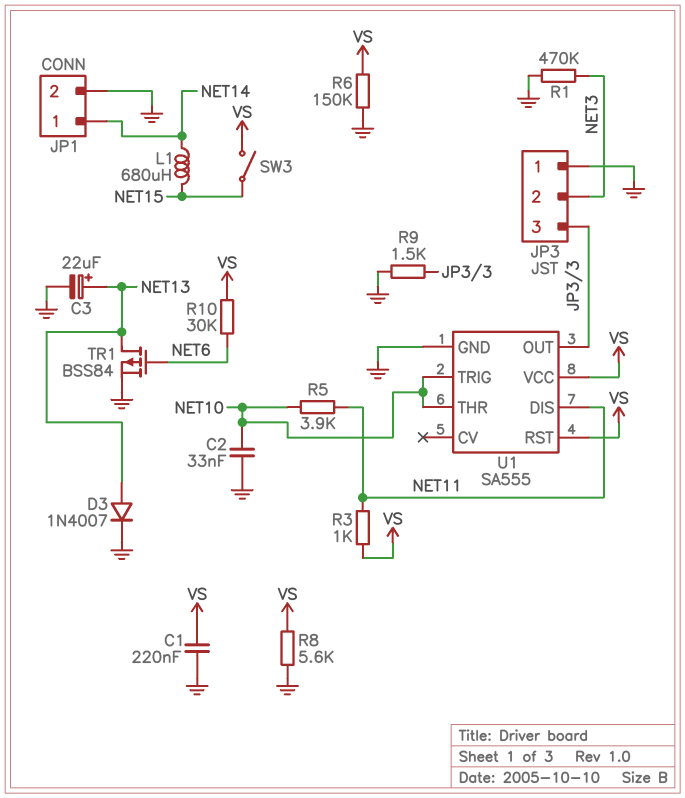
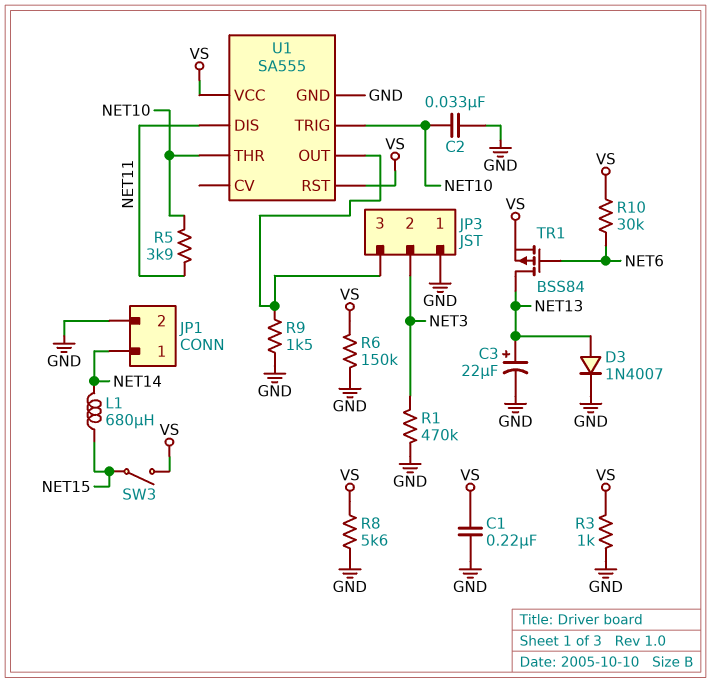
R3: 1k (NET11, VS) -> 1k (GND, VS)
TR1: PMOS BSS84 (G NET6, D NET13, S GND) -> PMOS BSS84 (G NET6, D NET13, S VS)

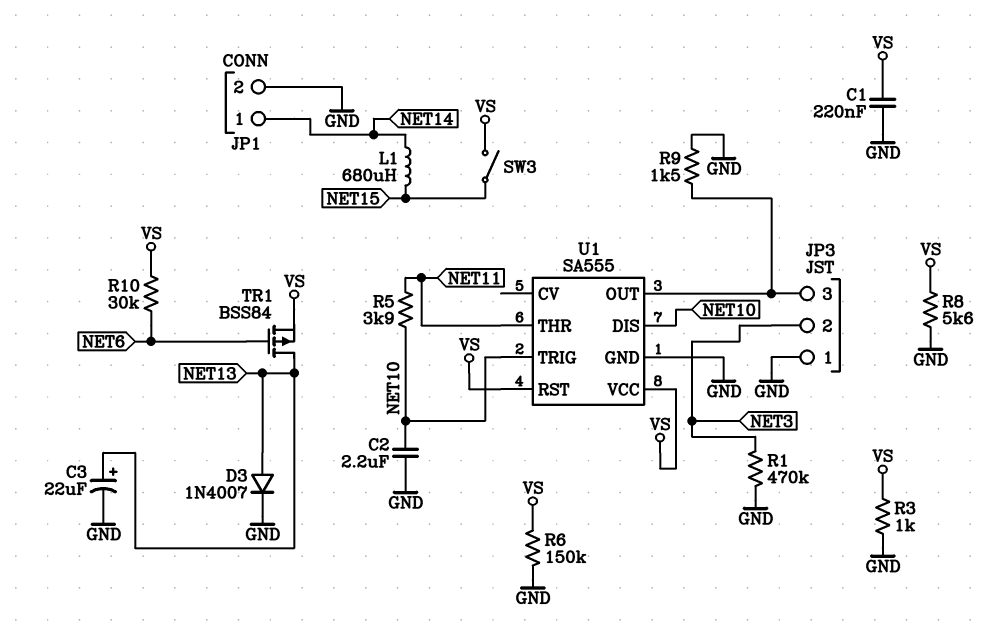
C2: 33nF (GND, NET10) -> 2.2uF (GND, NET10)
U1 pin DIS: NET11 -> NET10
U1 pin THR: NET10 -> NET11

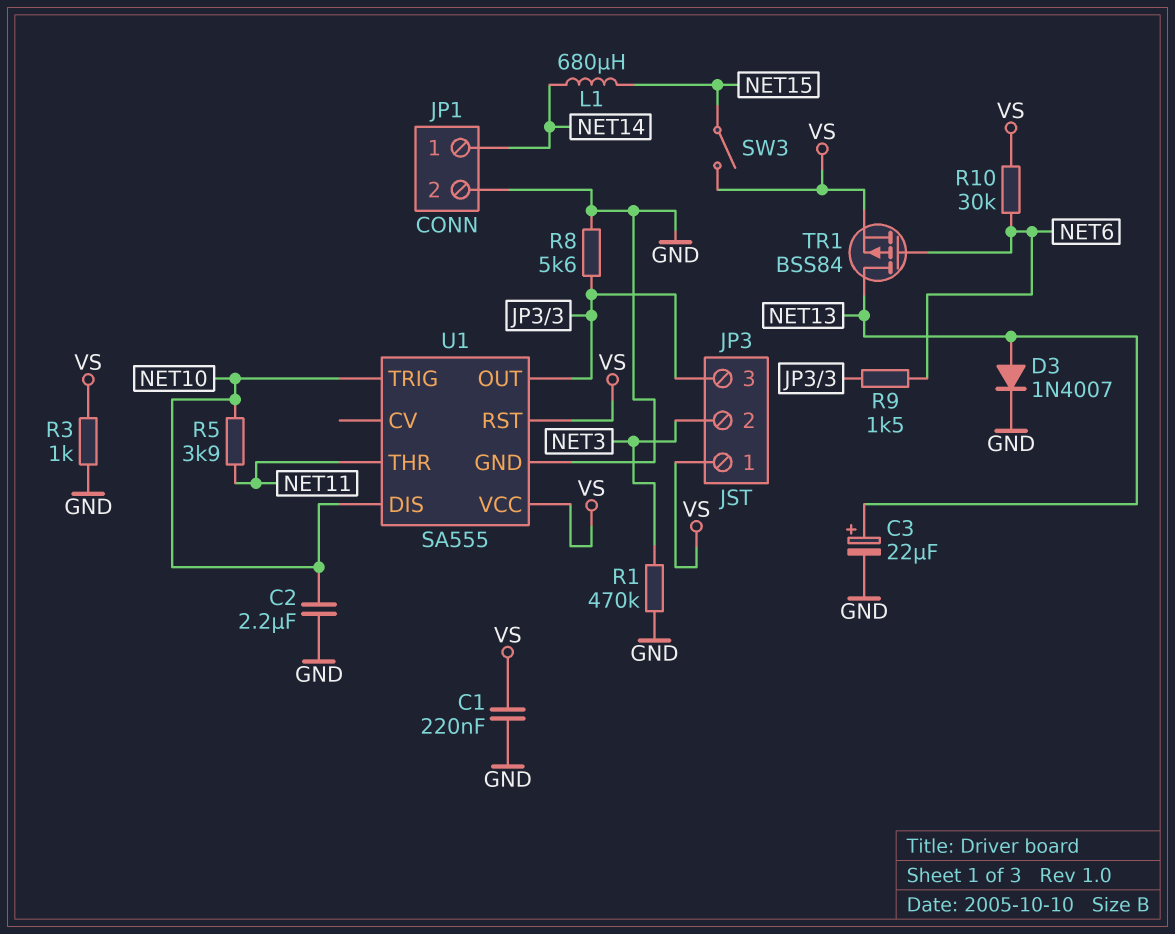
JP3 pin 1: GND -> VS
R6: 150k (GND, VS) -> none
R8: 5.6k (GND, VS) -> 5.6k (GND, JP3/3)
R9: 1.5k (GND, JP3/3) -> 1.5k (JP3/3, NET6)

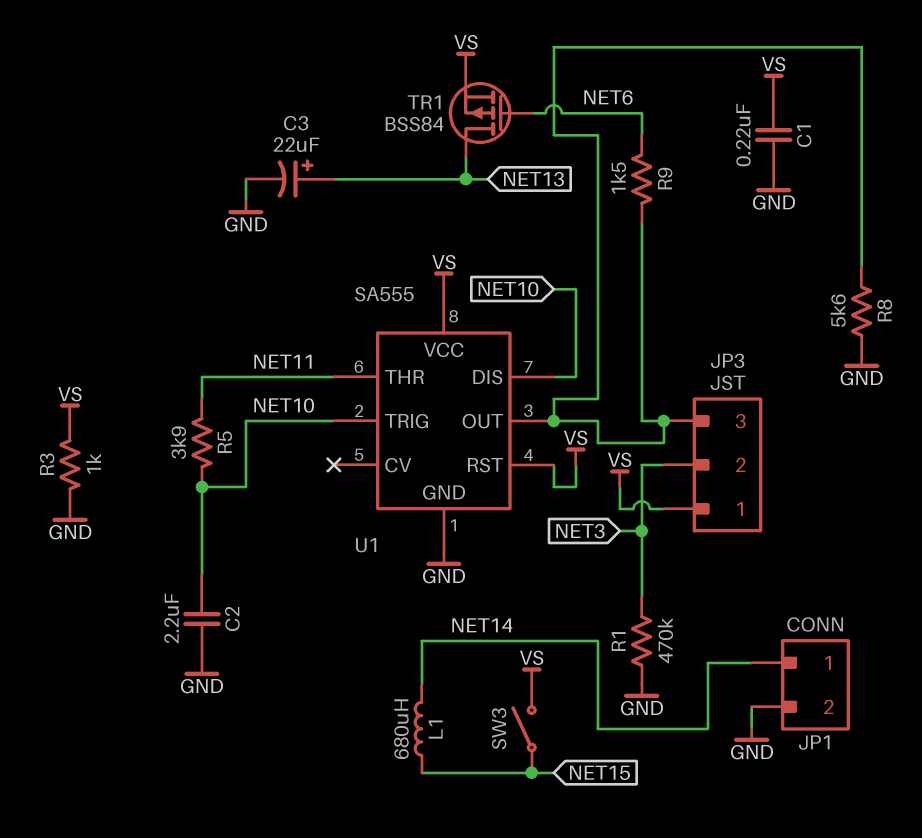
D3: diode 1N4007 (A NET13, K GND) -> none
R10: 30k (NET6, VS) -> none

